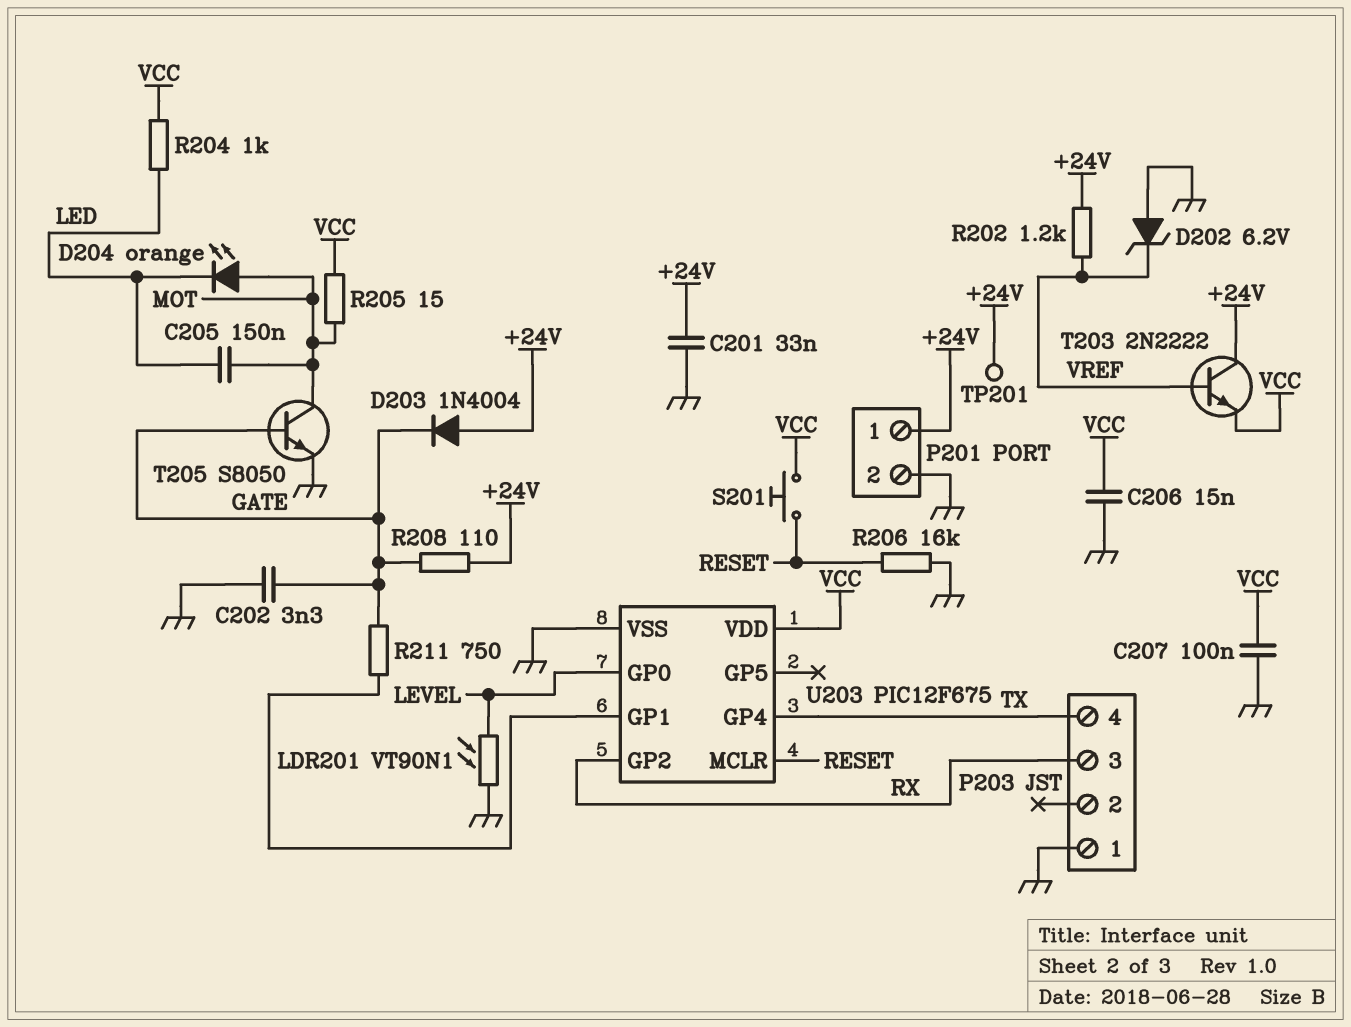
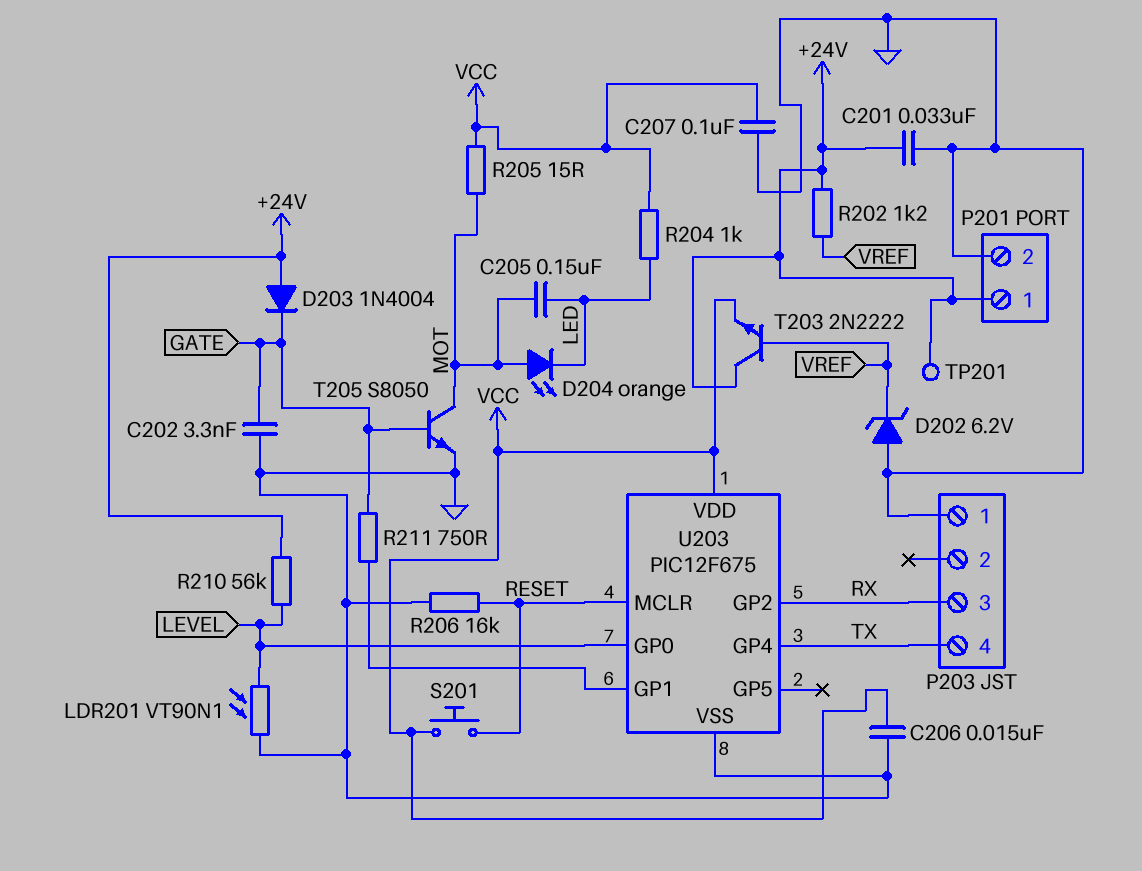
R208: 110 (+24V, GATE) -> none
R210: none -> 56k (+24V, LEVEL)

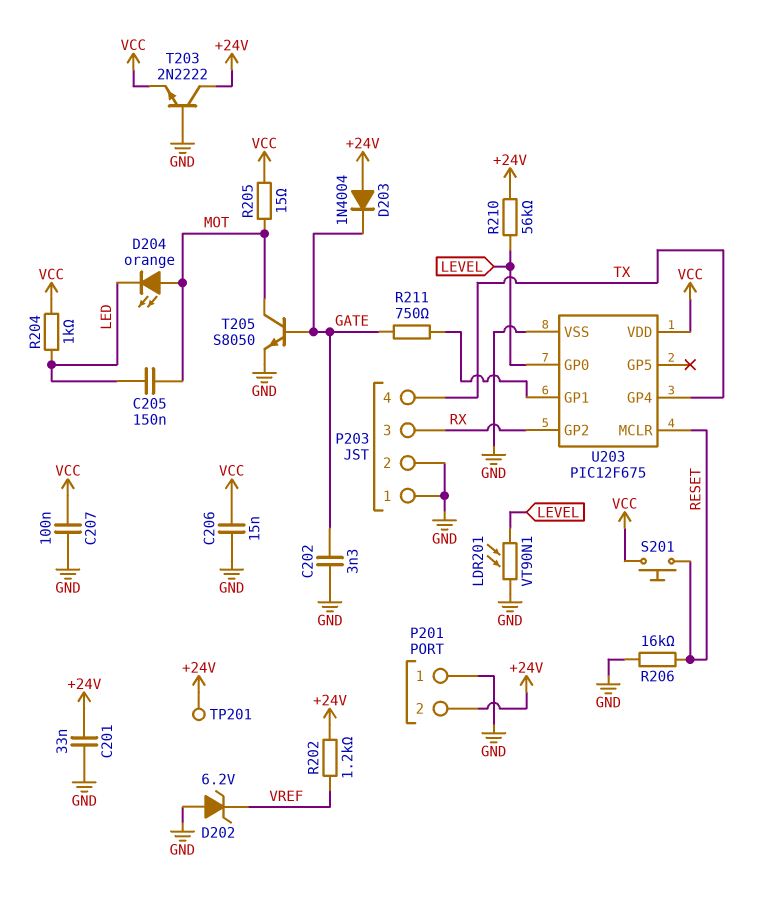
P201 pin 1: +24V -> GND
P201 pin 2: GND -> +24V
P203 pin 2: none -> GND
T203: NPN 2N2222 (B VREF, C +24V, E VCC) -> NPN 2N2222 (B GND, C +24V, E VCC)

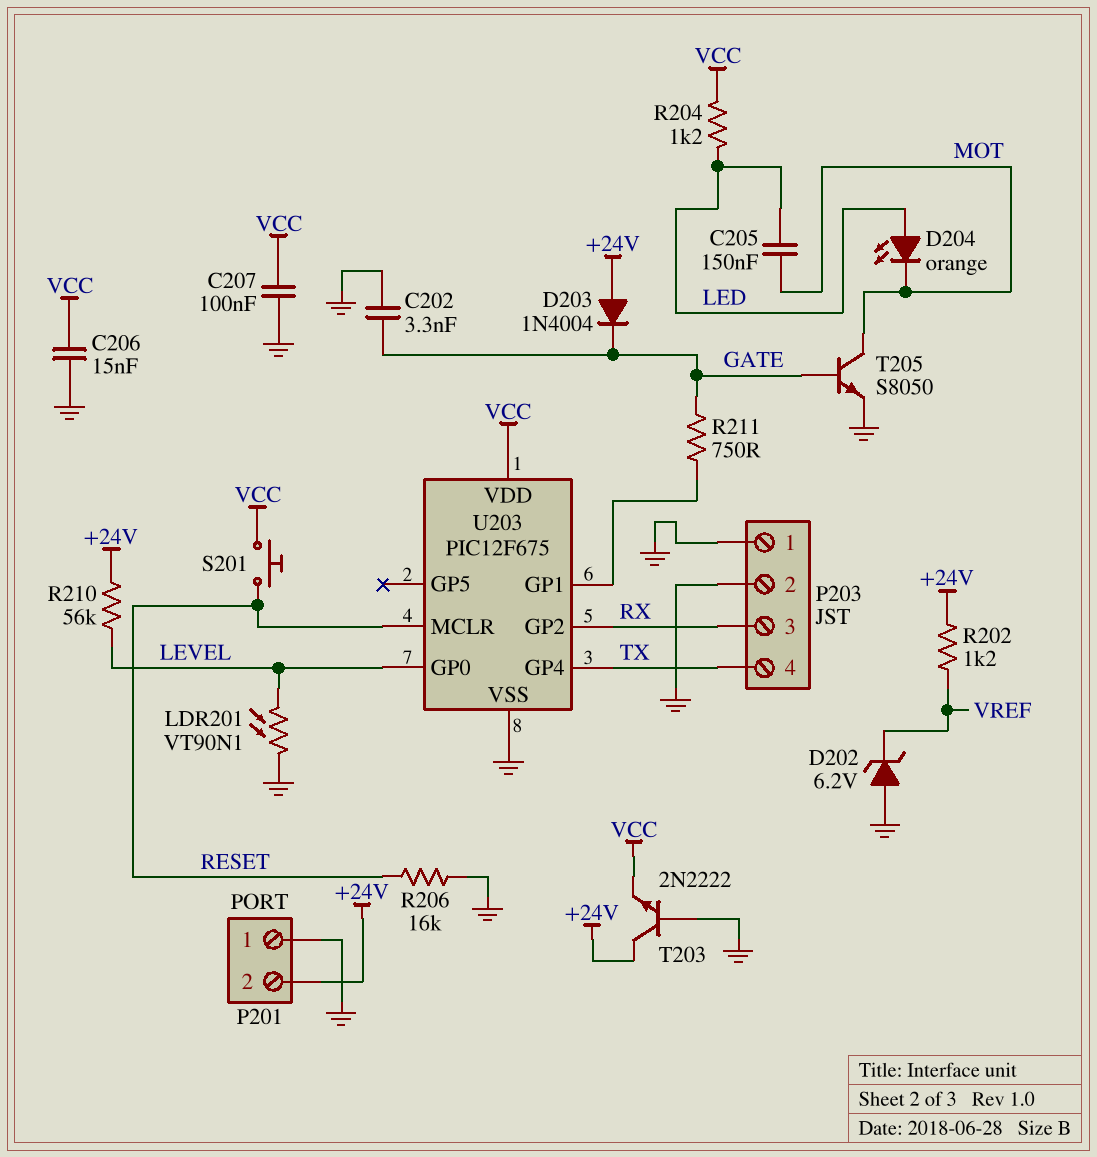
C201: 33nF (+24V, GND) -> none
D204: LED orange (A MOT, K LED) -> LED orange (A LED, K MOT)
R204: 1k (LED, VCC) -> 1.2k (LED, VCC)
R205: 15 (MOT, VCC) -> none
TP201: test point (+24V) -> none

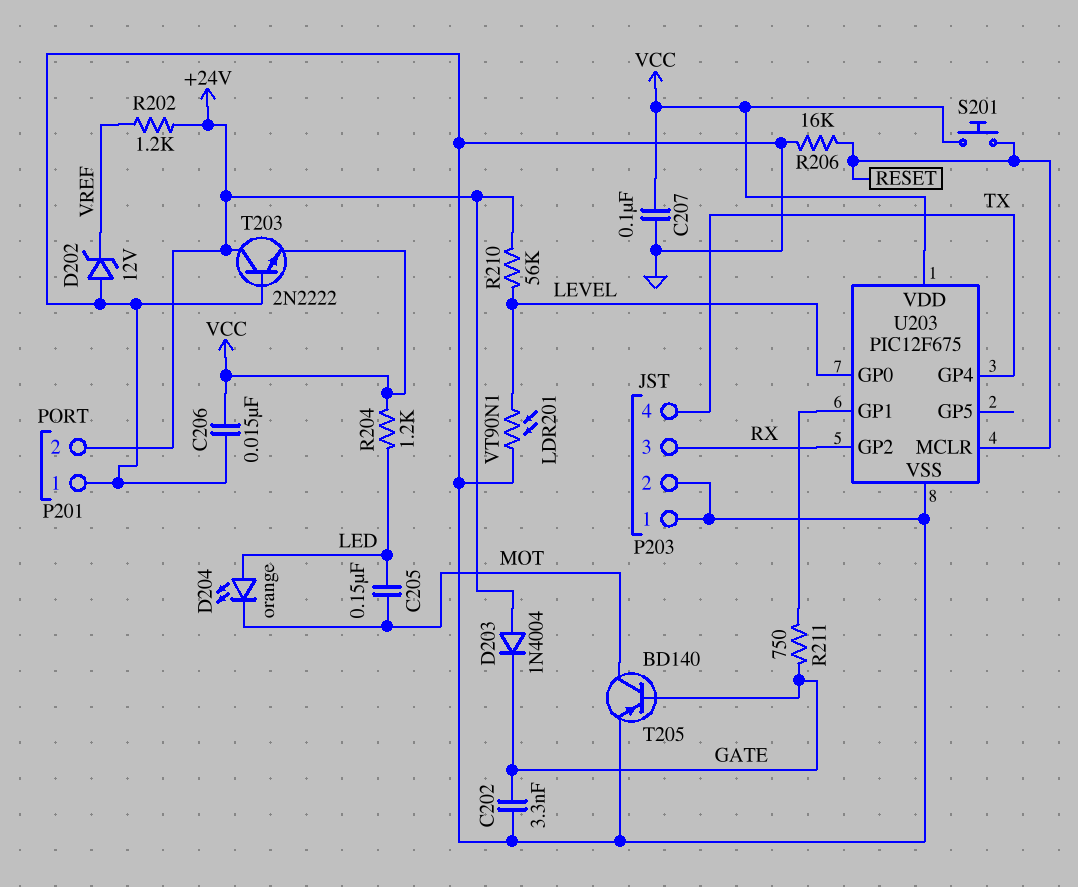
D202: zener 6.2V (A GND, K VREF) -> zener 12V (A GND, K VREF)
T205: NPN S8050 (B GATE, C MOT, E GND) -> PNP BD140 (B GATE, C MOT, E GND)

